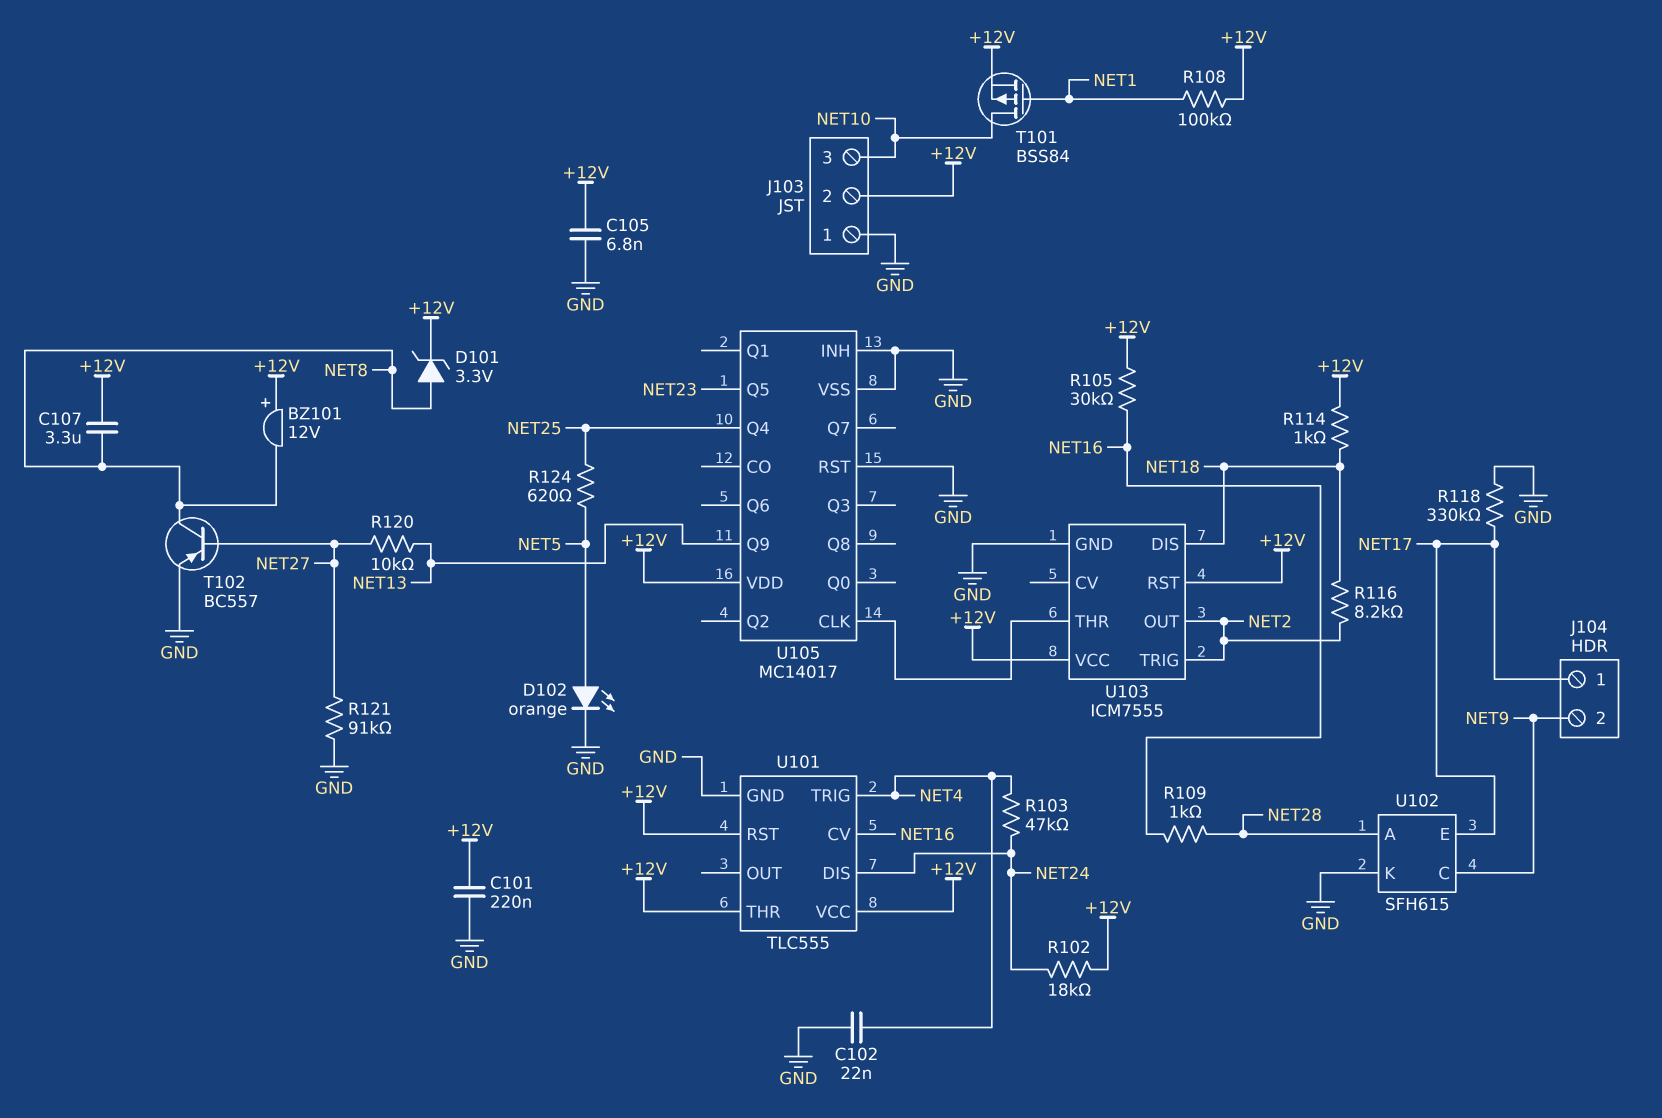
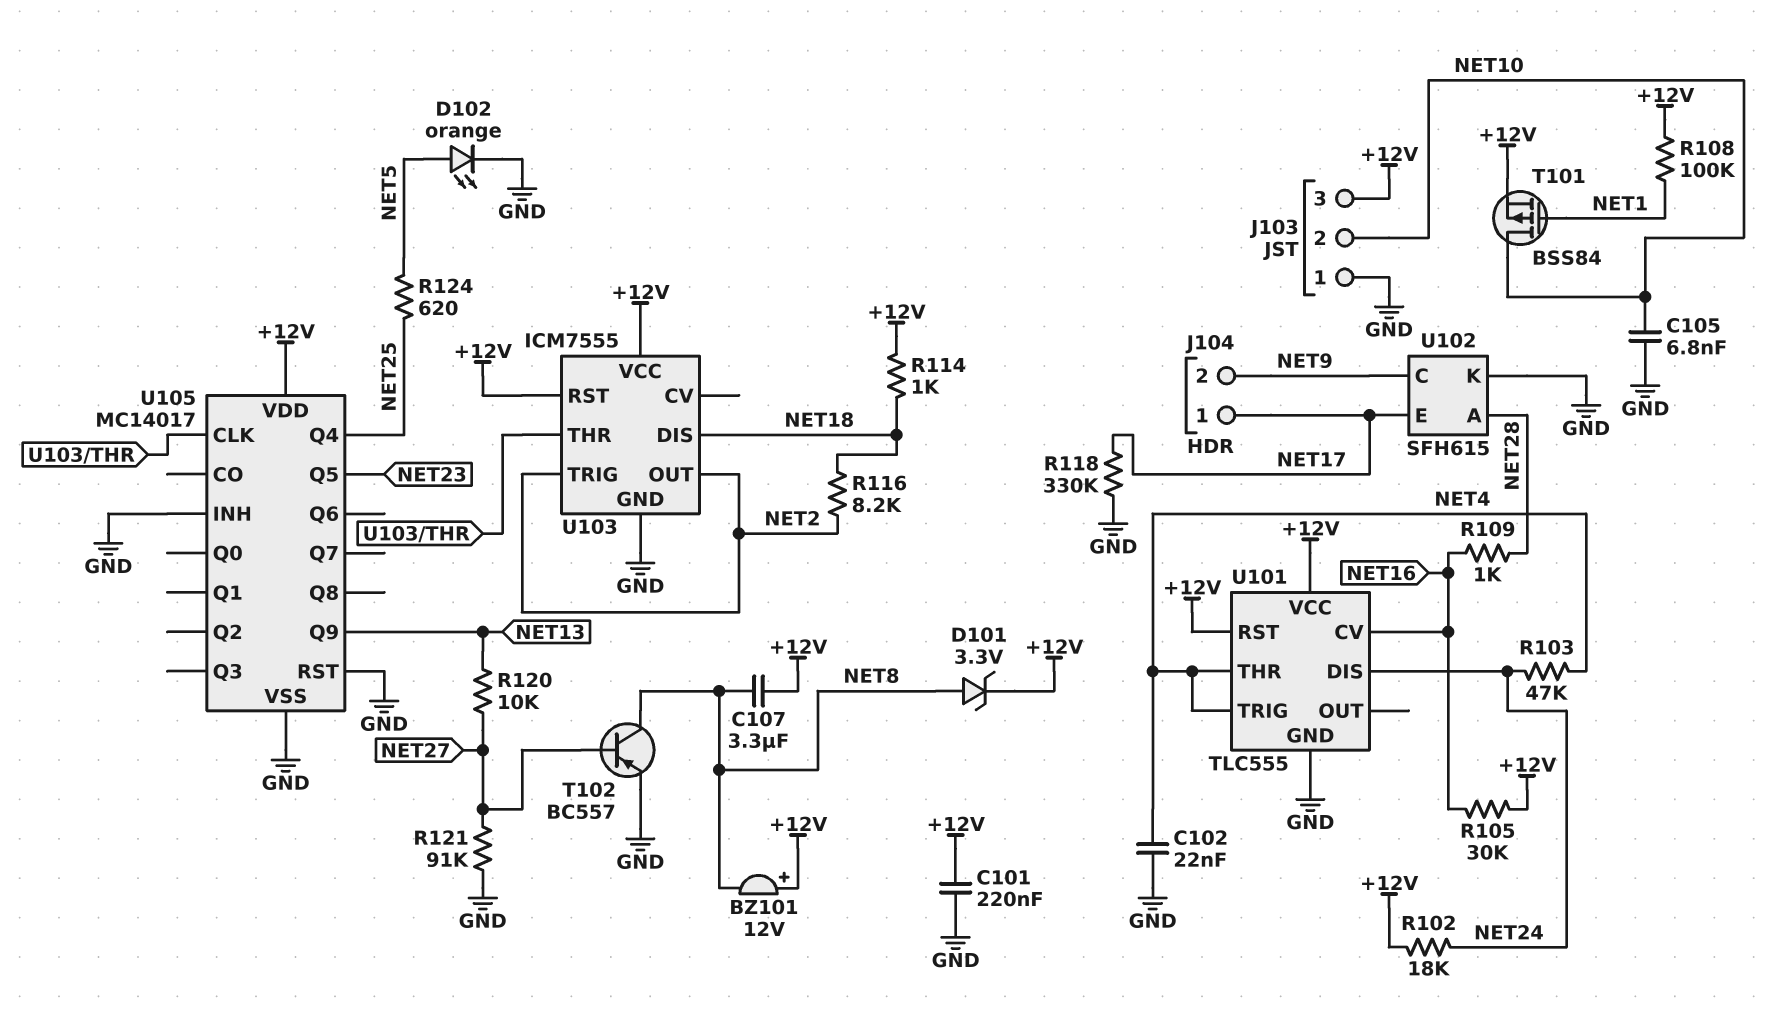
C105: 6.8nF (+12V, GND) -> 6.8nF (GND, NET10)
J103 pin 2: +12V -> NET10
J103 pin 3: NET10 -> +12V
U101 pin THR: +12V -> NET4

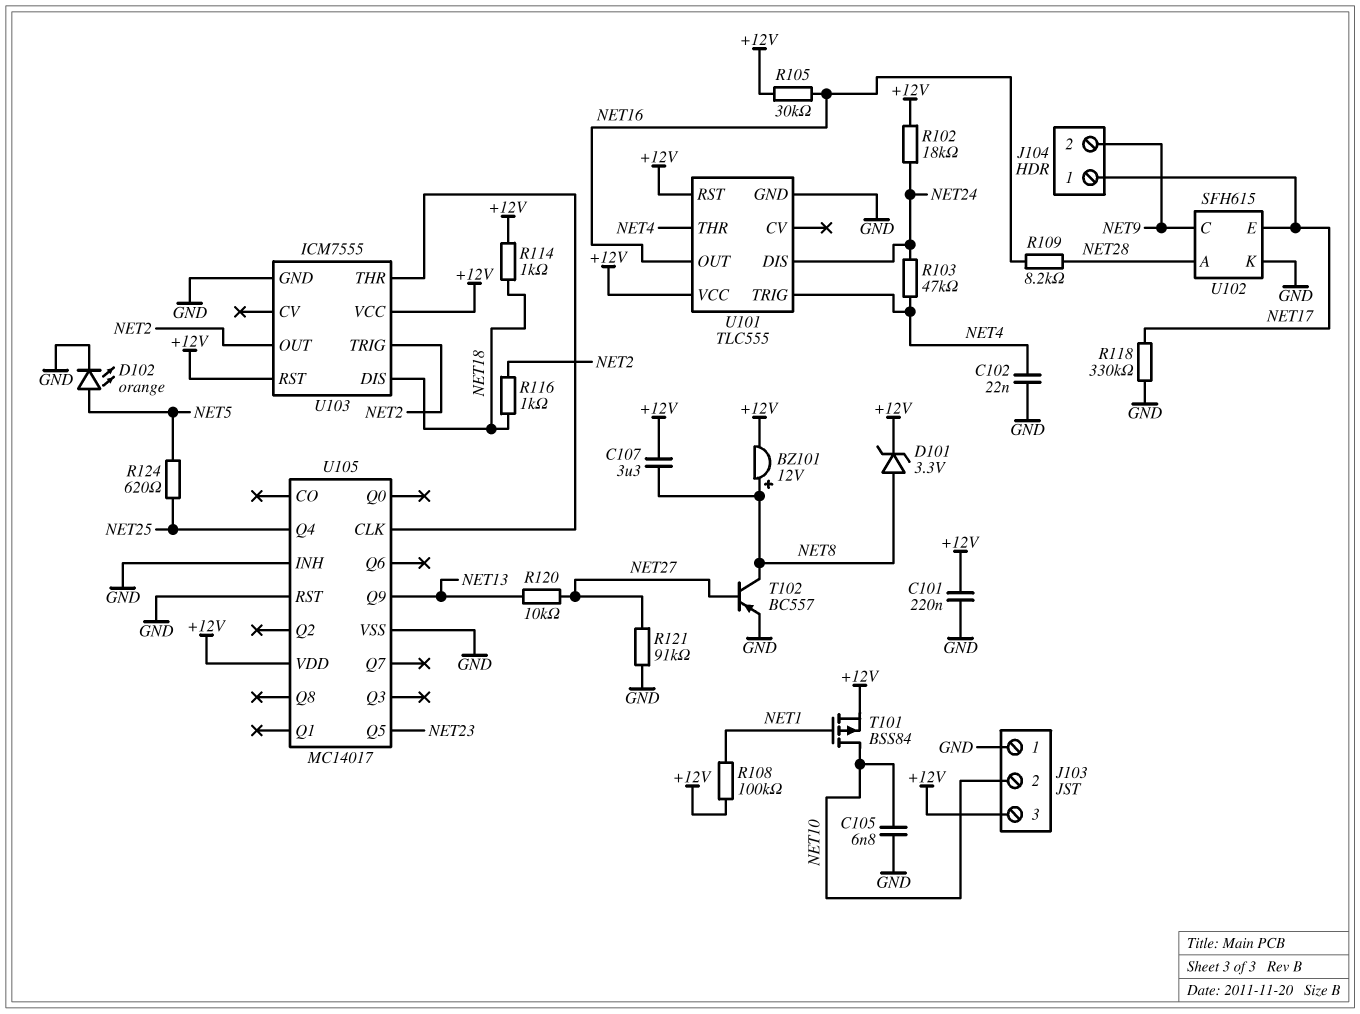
BZ101: buzzer 12V (plus +12V, minus NET8) -> buzzer 12V (plus NET8, minus +12V)
R109: 1k (NET16, NET28) -> 8.2k (NET16, NET28)
R116: 8.2k (NET2, NET18) -> 1k (NET2, NET18)
U101 pin CV: NET16 -> none
U101 pin OUT: none -> NET16

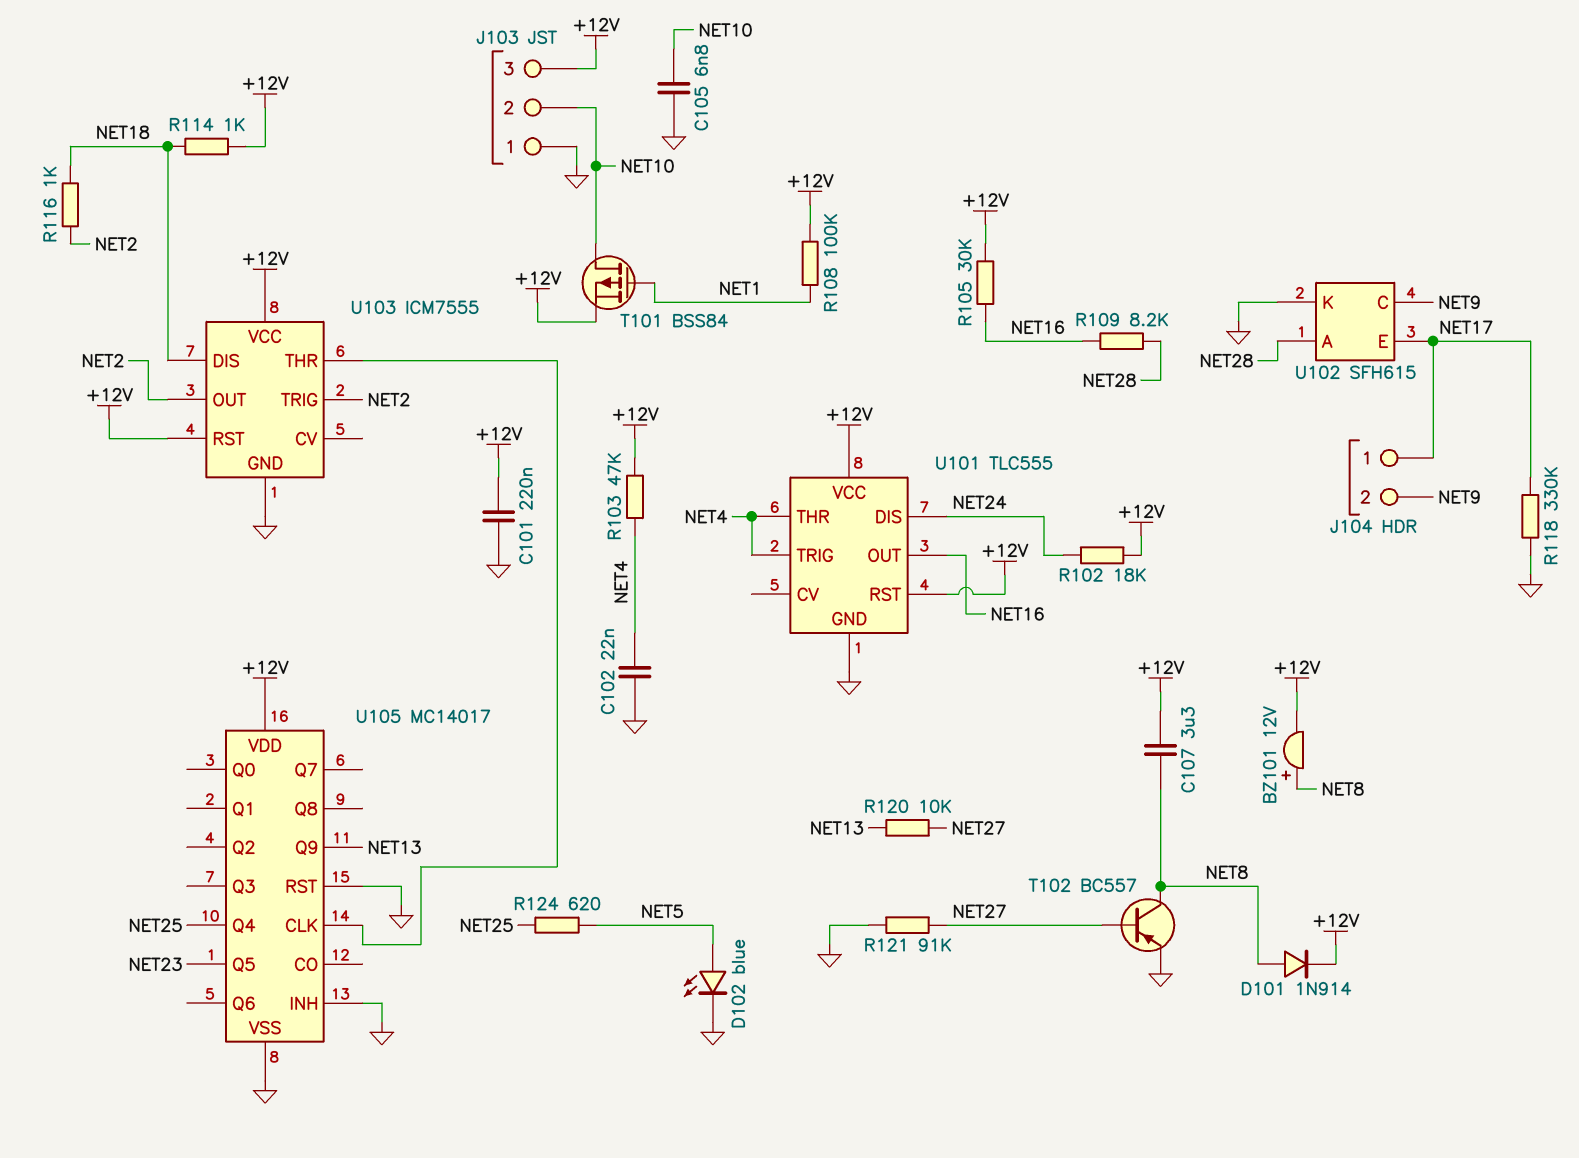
D101: zener 3.3V (A NET8, K +12V) -> diode 1N914 (A NET8, K +12V)
D102: LED orange (A NET5, K GND) -> LED blue (A NET5, K GND)
R103: 47k (NET4, NET24) -> 47k (+12V, NET4)

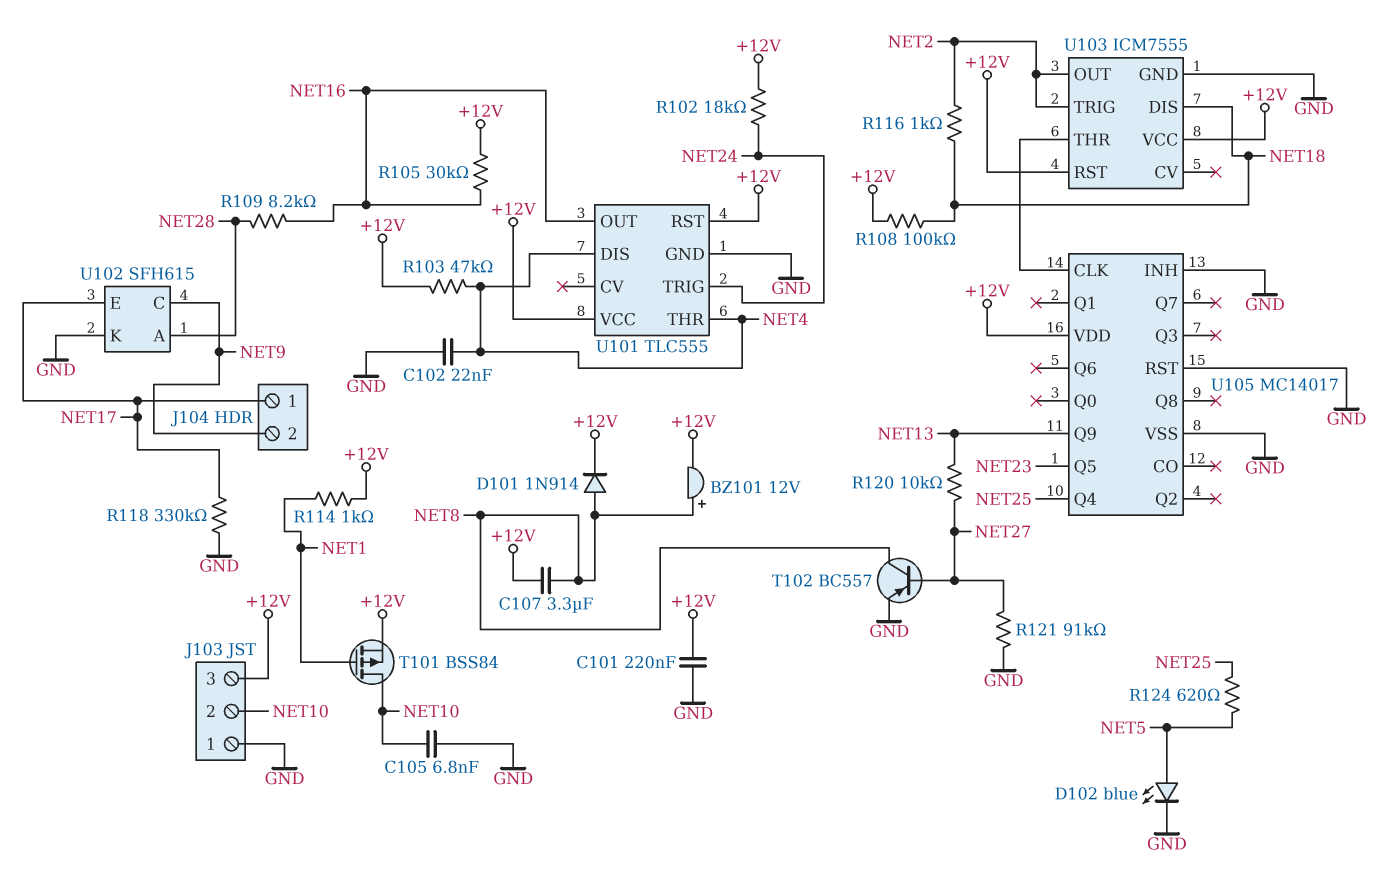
R108: 100k (+12V, NET1) -> 100k (+12V, NET18)
R114: 1k (+12V, NET18) -> 1k (+12V, NET1)
U101 pin DIS: NET24 -> NET4
U101 pin TRIG: NET4 -> NET24

